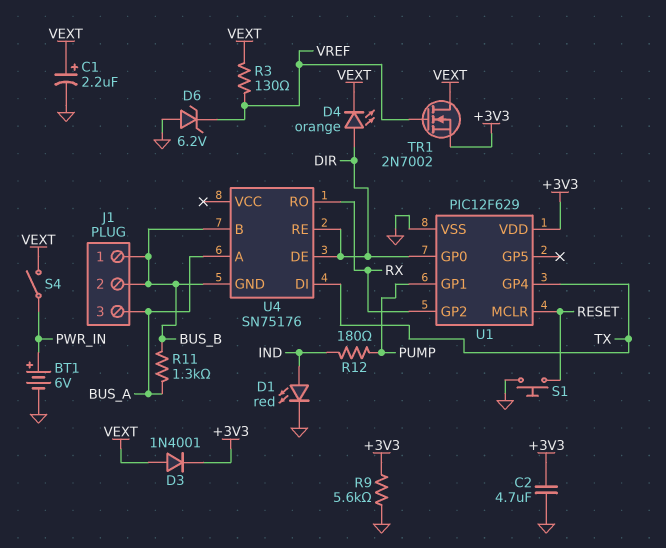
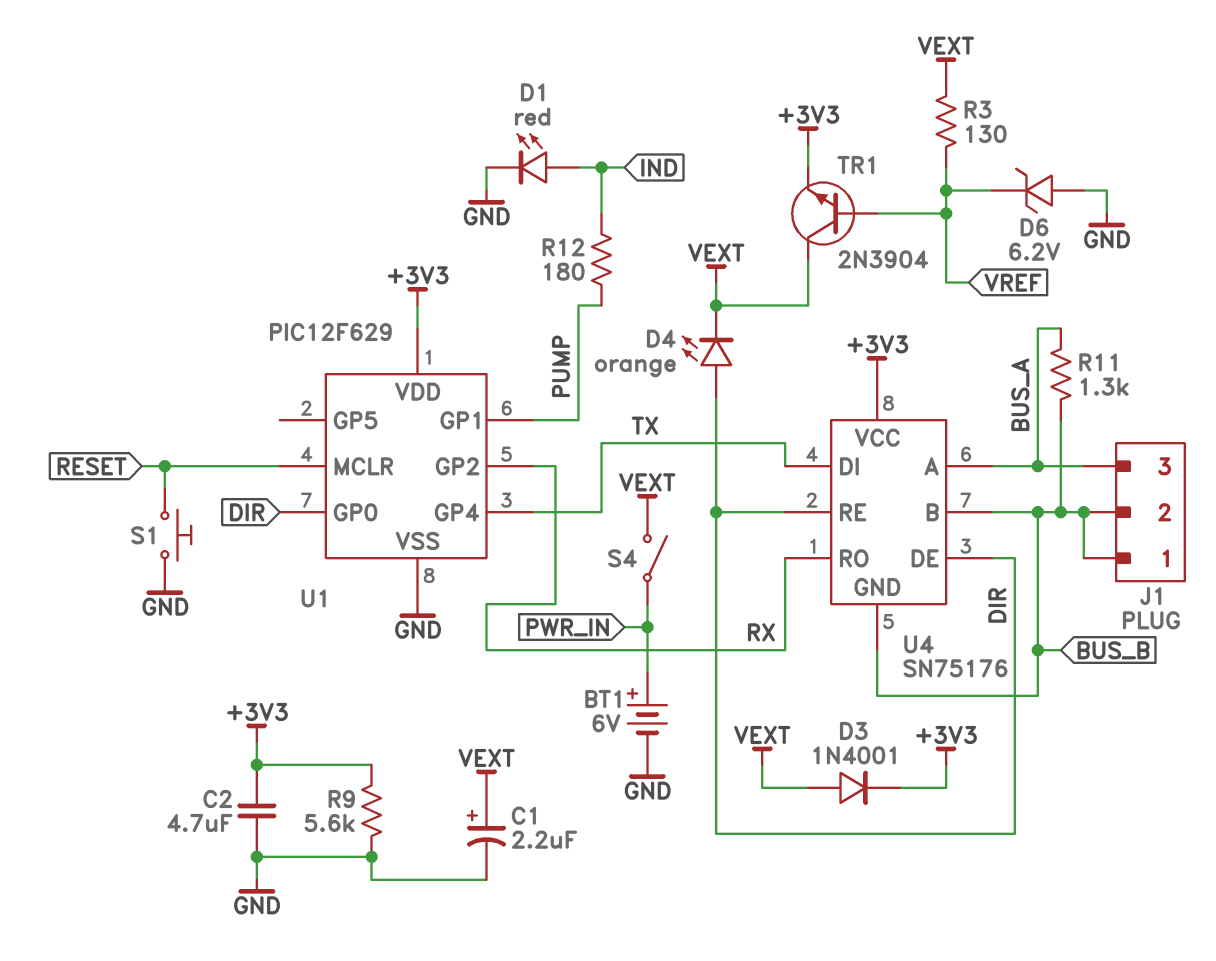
TR1: NMOS 2N7002 (G VREF, D VEXT, S +3V3) -> NPN 2N3904 (B VREF, C VEXT, E +3V3)
U4 pin VCC: none -> +3V3

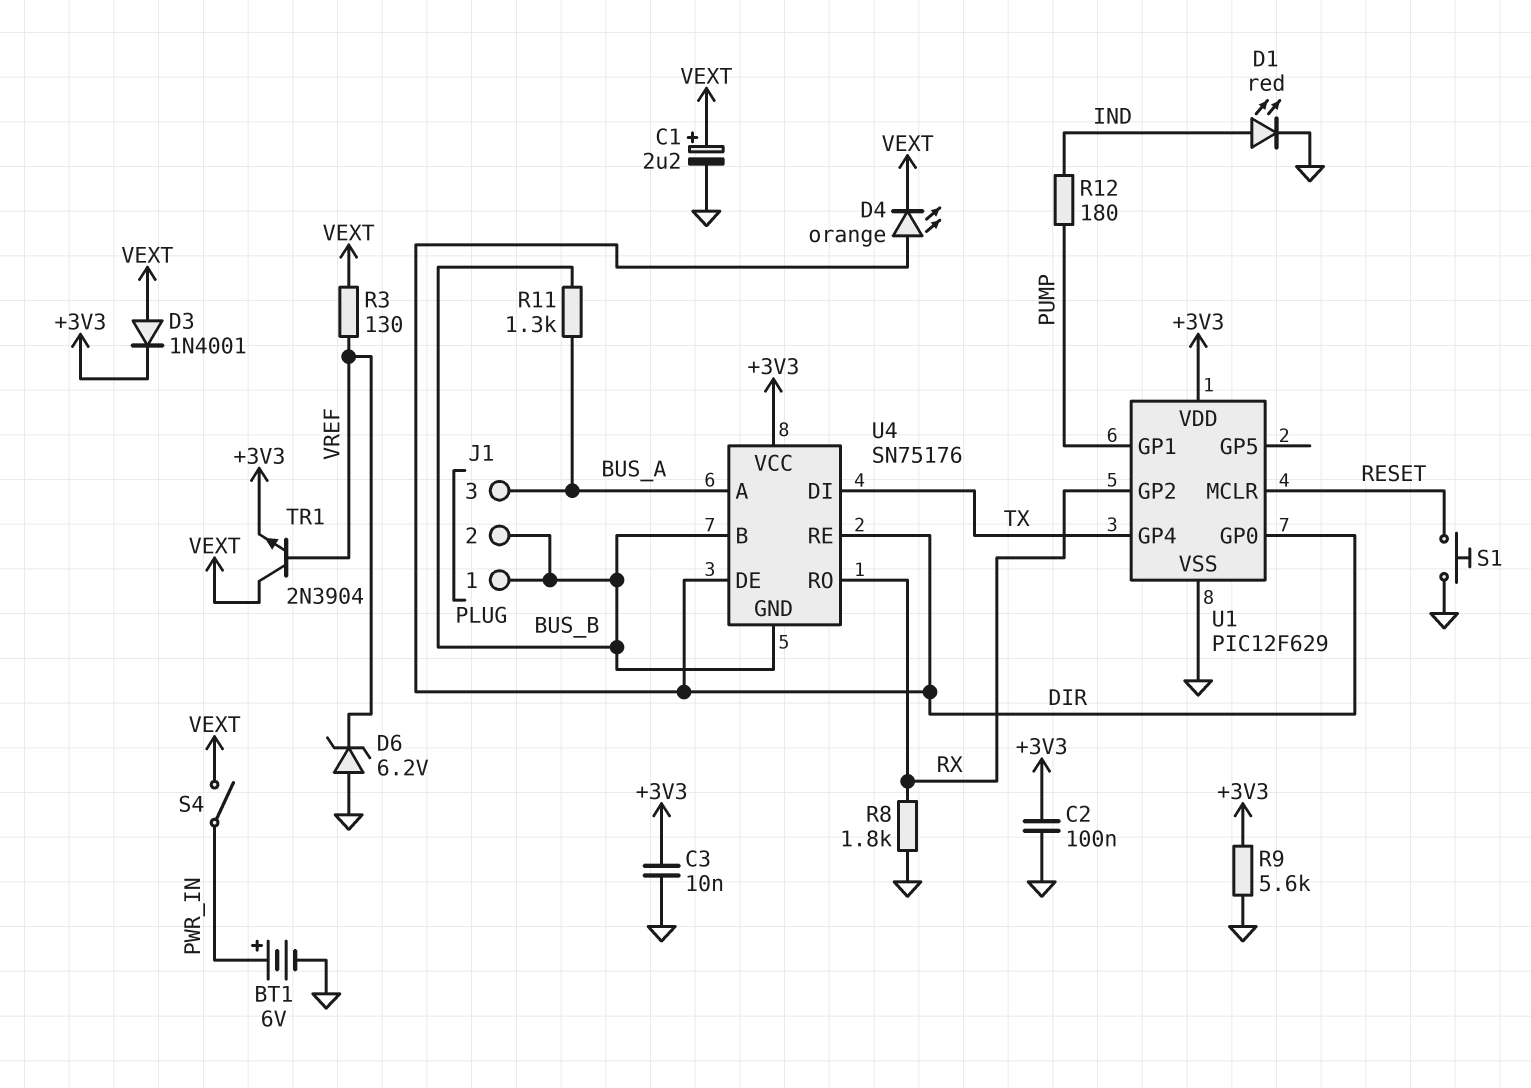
C2: 4.7uF (+3V3, GND) -> 100nF (+3V3, GND)
C3: none -> 10nF (+3V3, GND)
R8: none -> 1.8k (GND, RX)

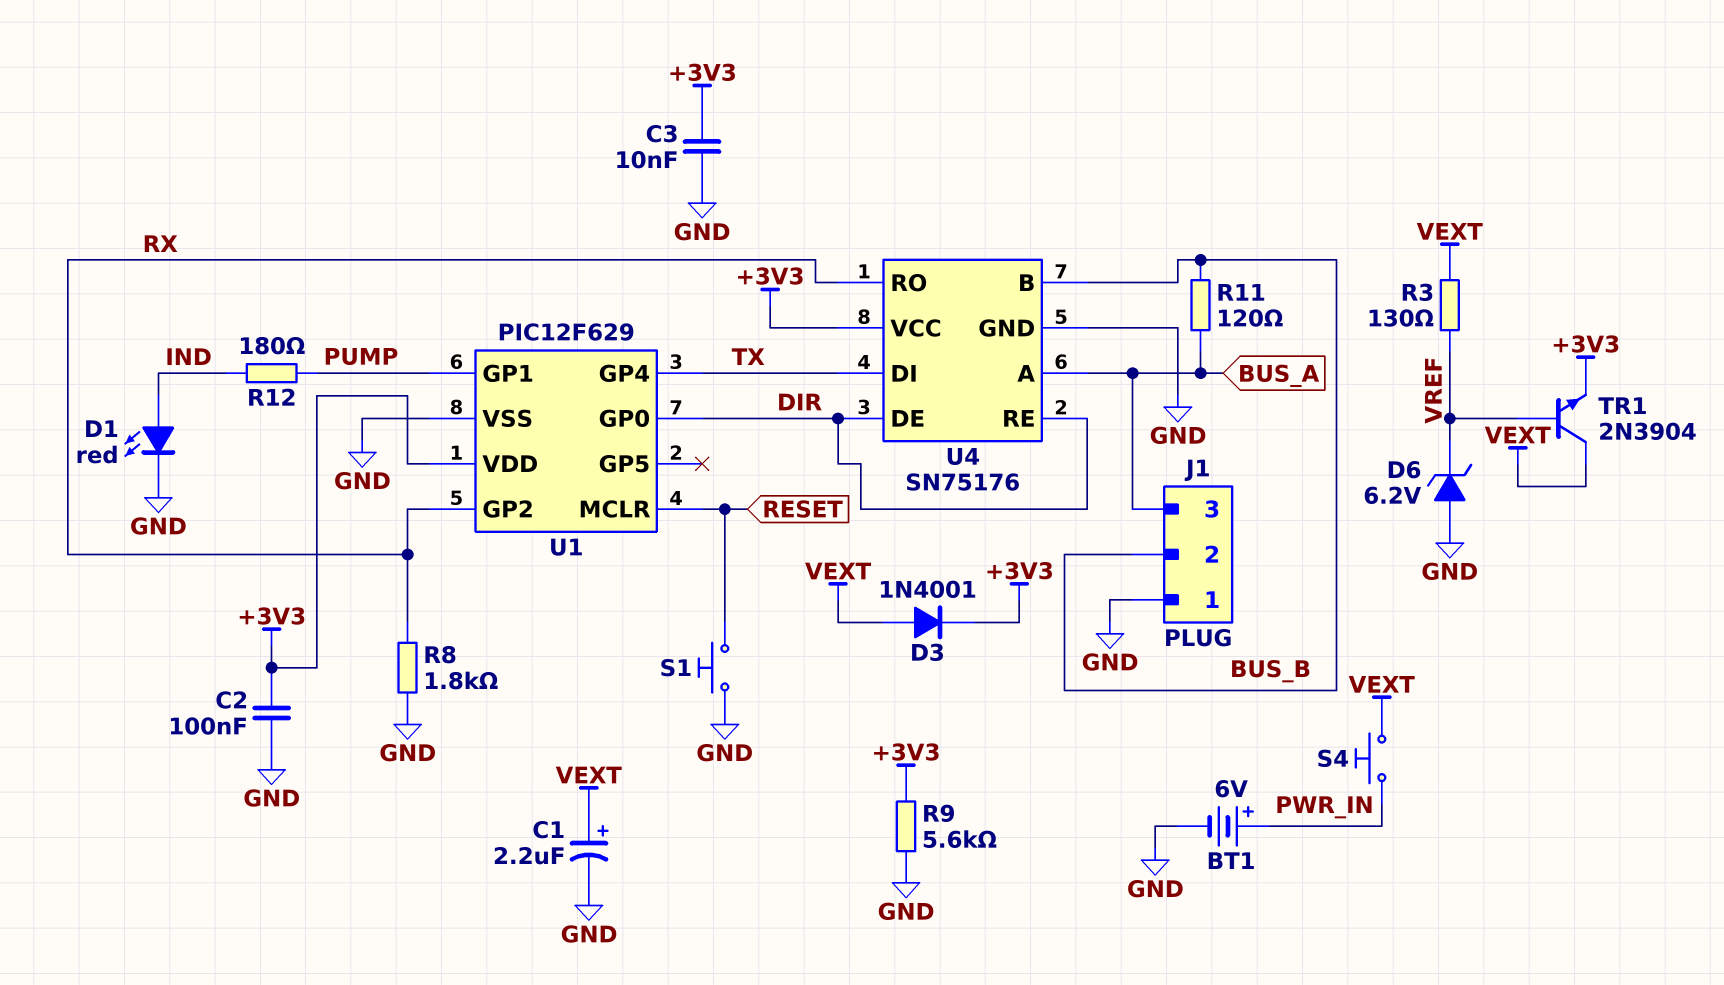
D4: LED orange (A DIR, K VEXT) -> none
J1 pin 1: BUS_B -> GND
R11: 1.3k (BUS_A, BUS_B) -> 120 (BUS_A, BUS_B)
S4: switch (PWR_IN, VEXT) -> button (PWR_IN, VEXT)
U4 pin GND: BUS_B -> GND

